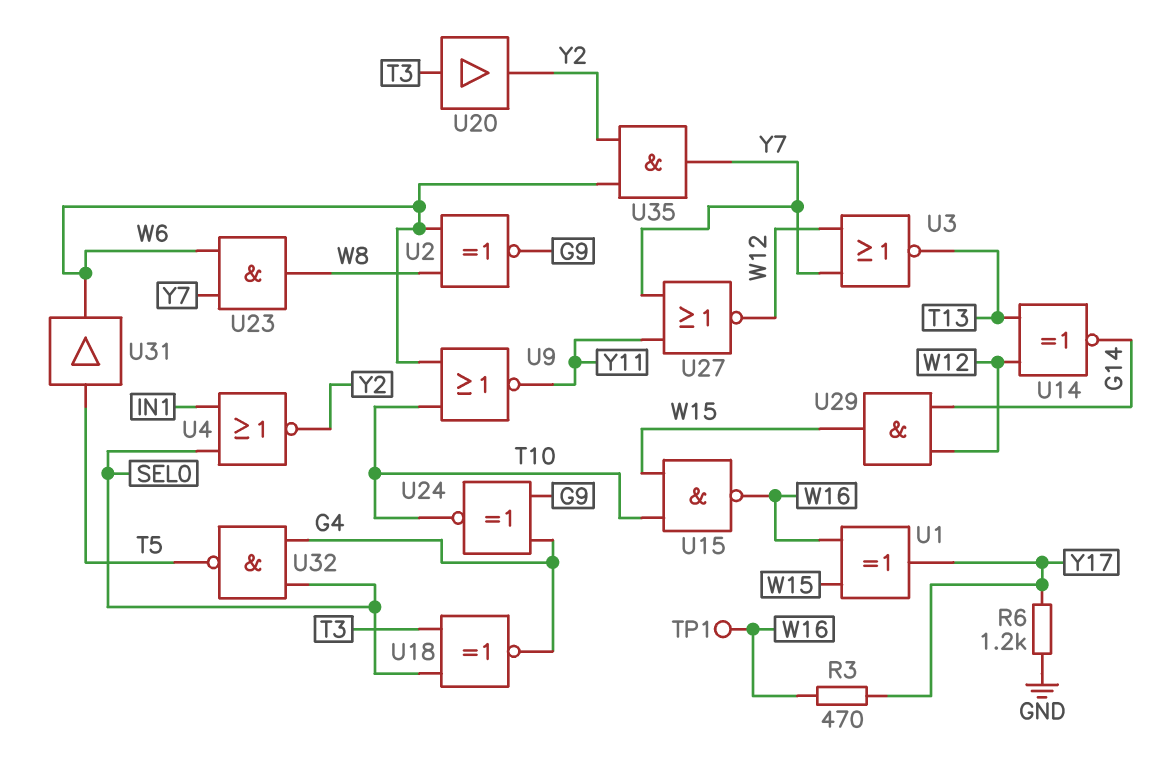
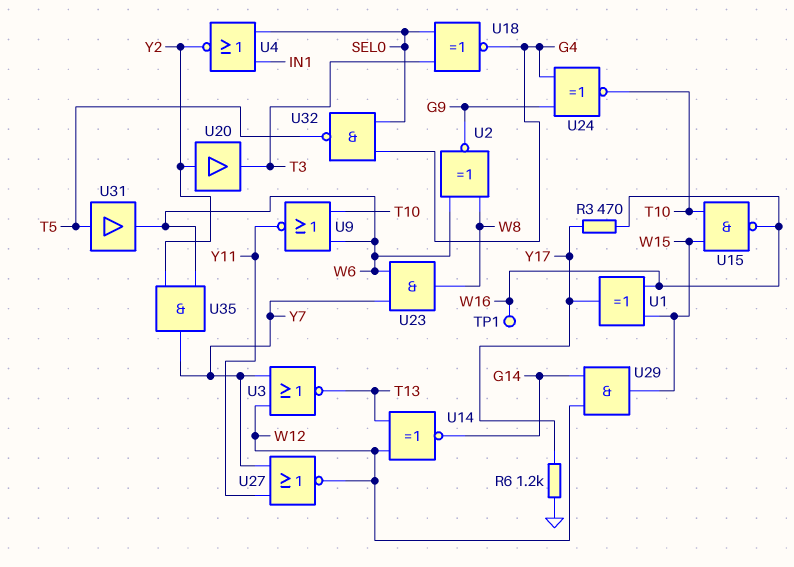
U20: buffer (in T3, out Y2) -> buffer (in Y2, out T3)

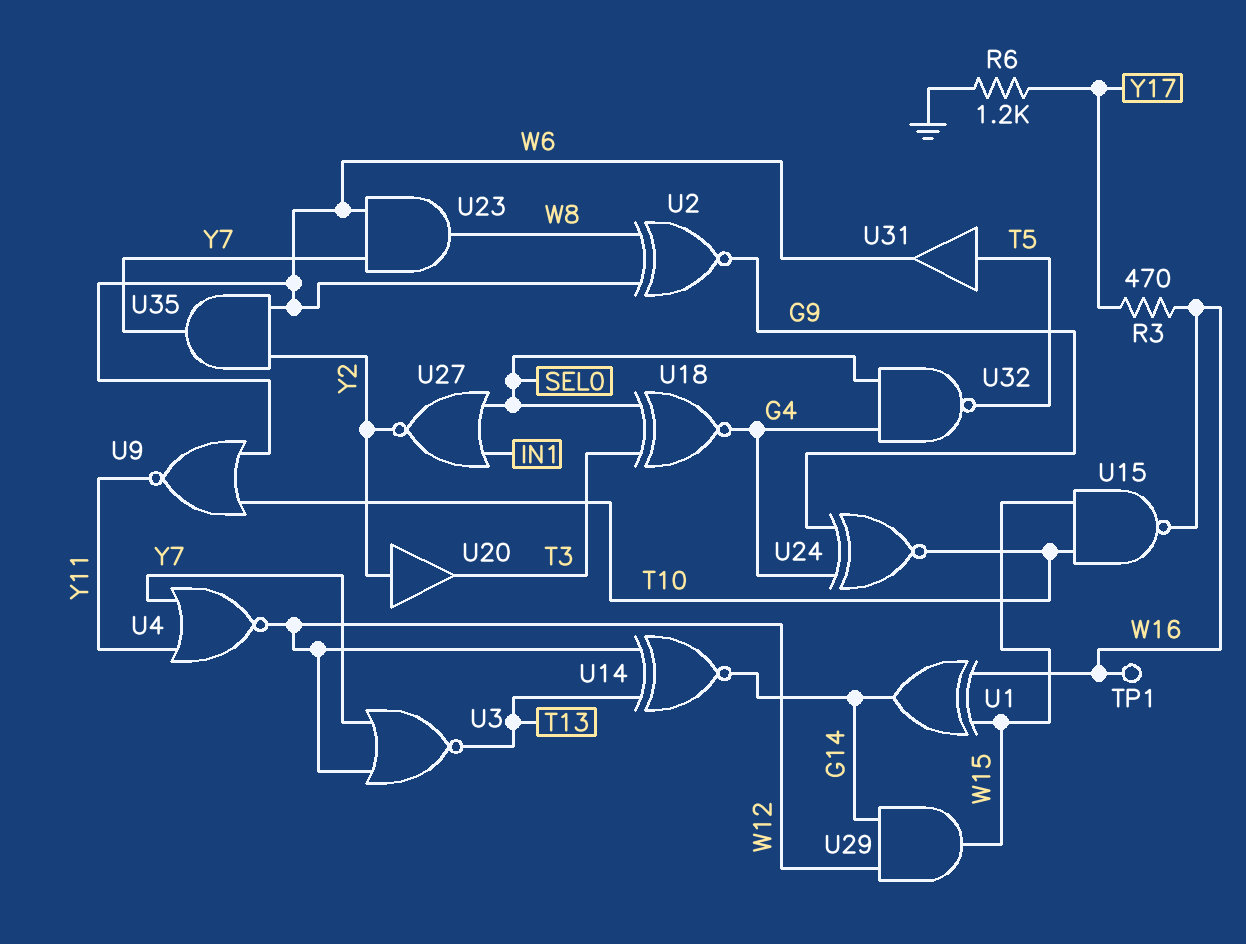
U1: XOR (in W15, in W16, out Y17) -> XOR (in W15, in W16, out G14)
U4: NOR (in IN1, in SEL0, out Y2) -> NOR (in Y7, in Y11, out W12)
U27: NOR (in Y7, in Y11, out W12) -> NOR (in IN1, in SEL0, out Y2)

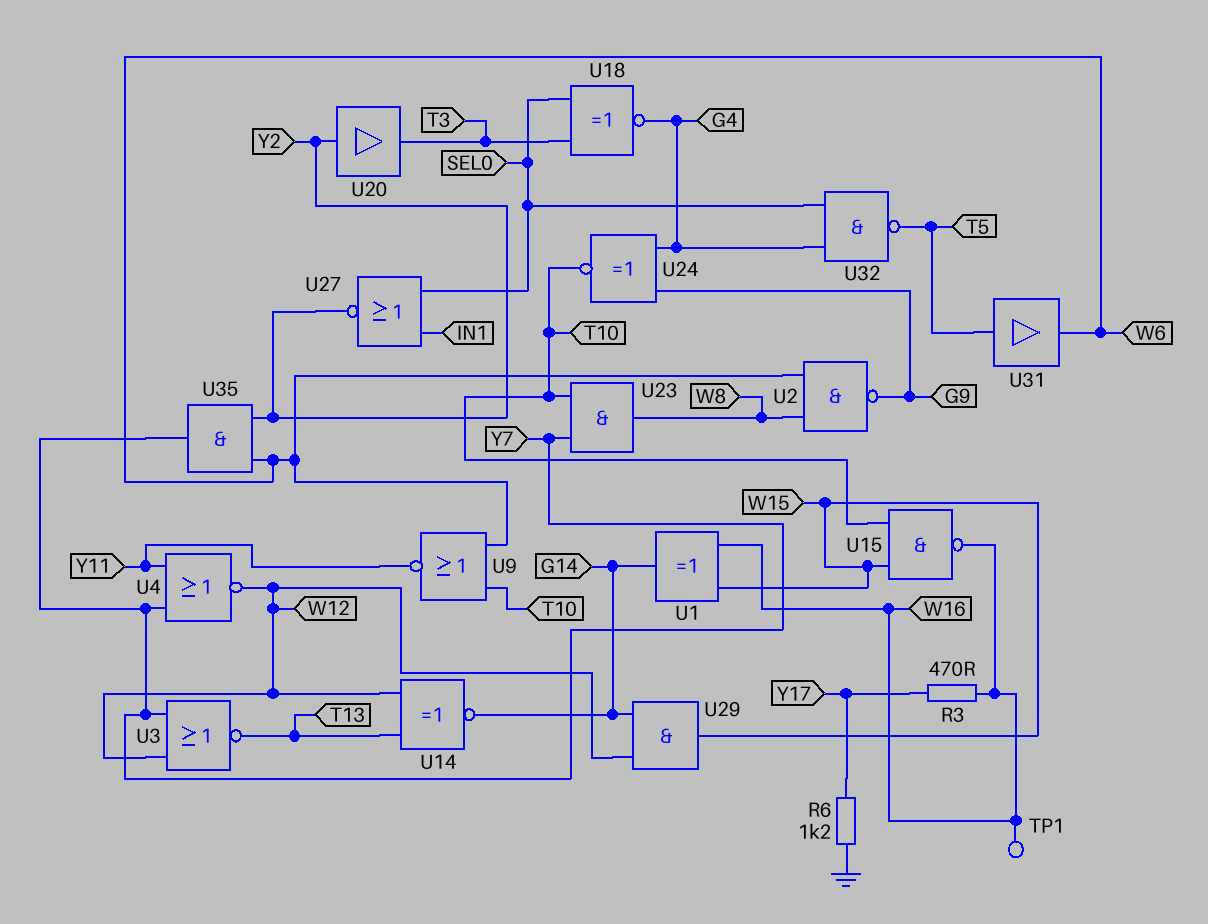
U2: XNOR (in W6, in W8, out G9) -> NAND (in W6, in W8, out G9)
U23: AND (in W6, in Y7, out W8) -> AND (in T10, in Y7, out W8)

